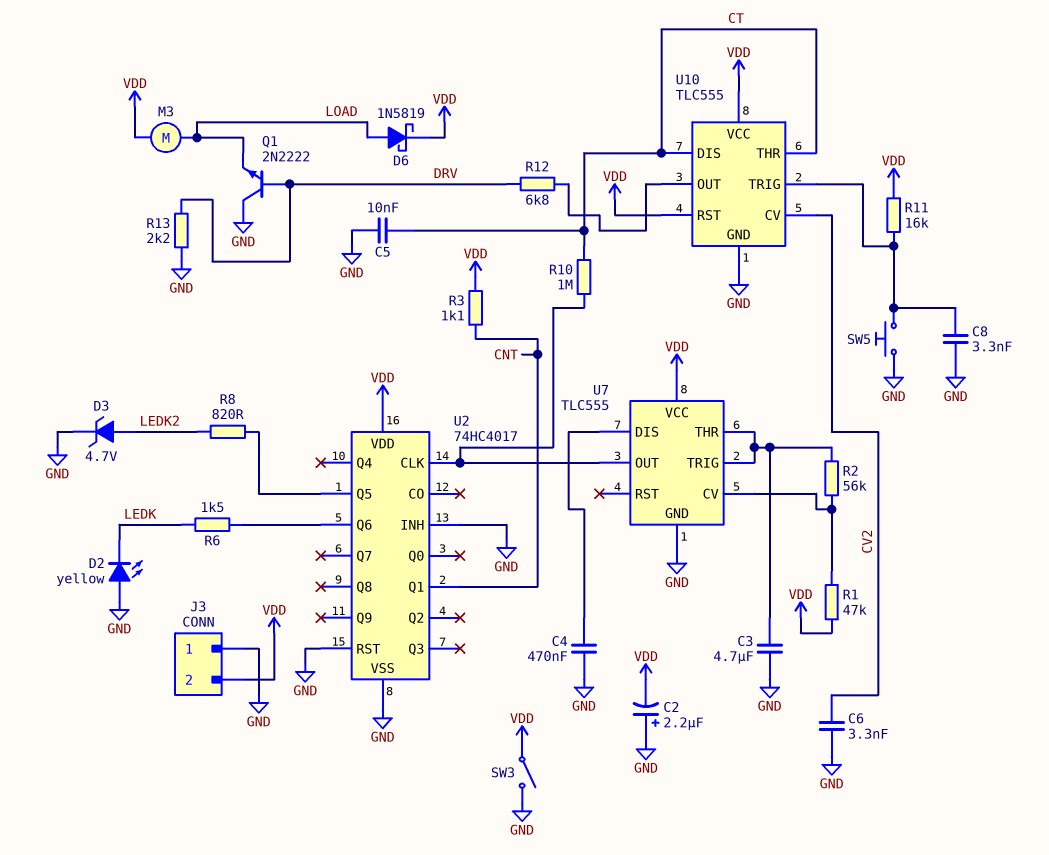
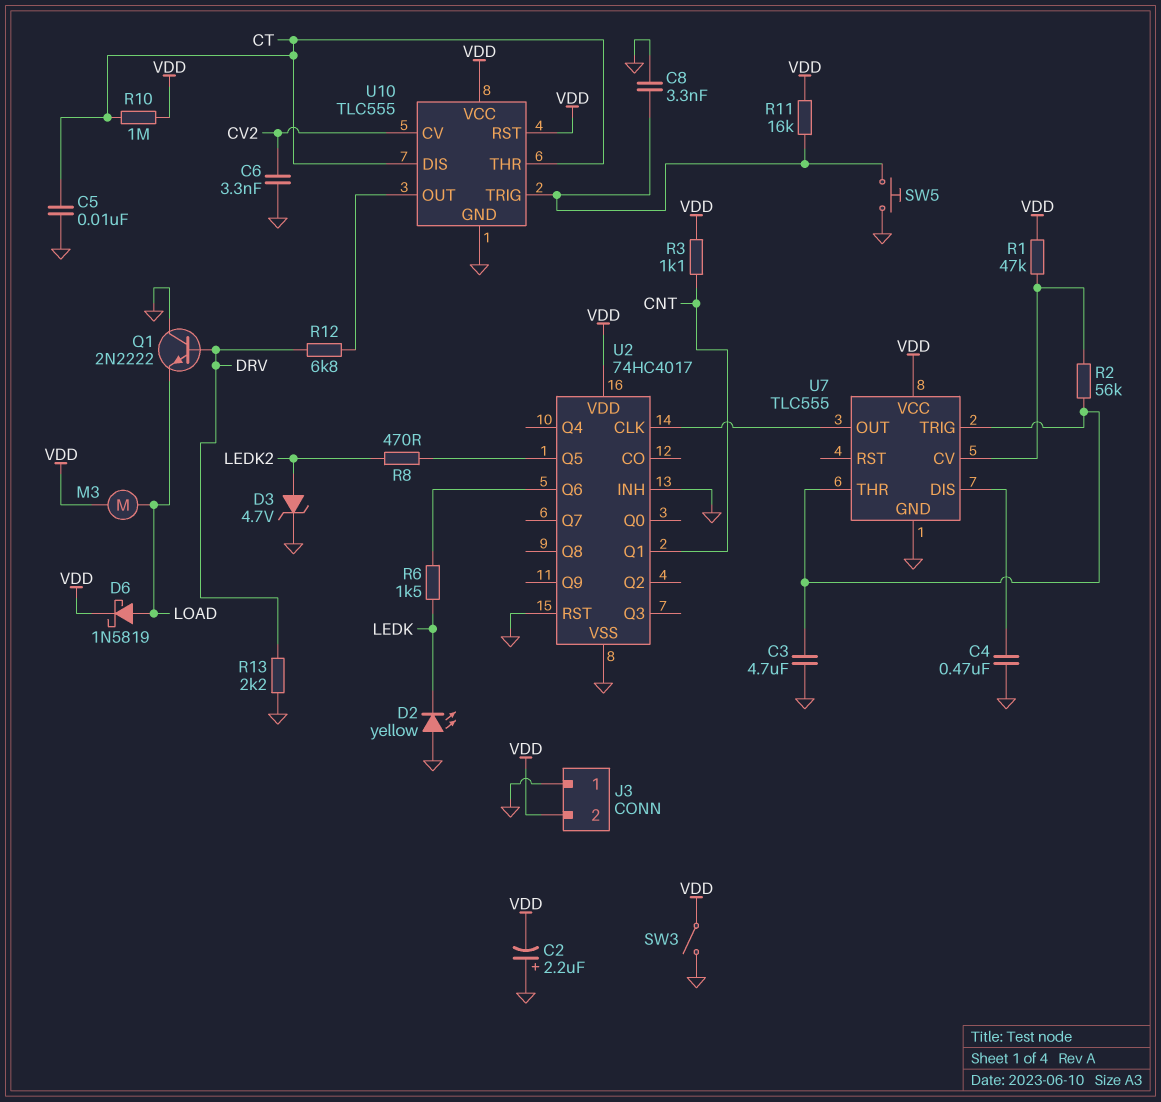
R8: 820 (LEDK2, U2/Q5) -> 470 (LEDK2, U2/Q5)
R10: 1M (CT, U2/CLK) -> 1M (CT, VDD)

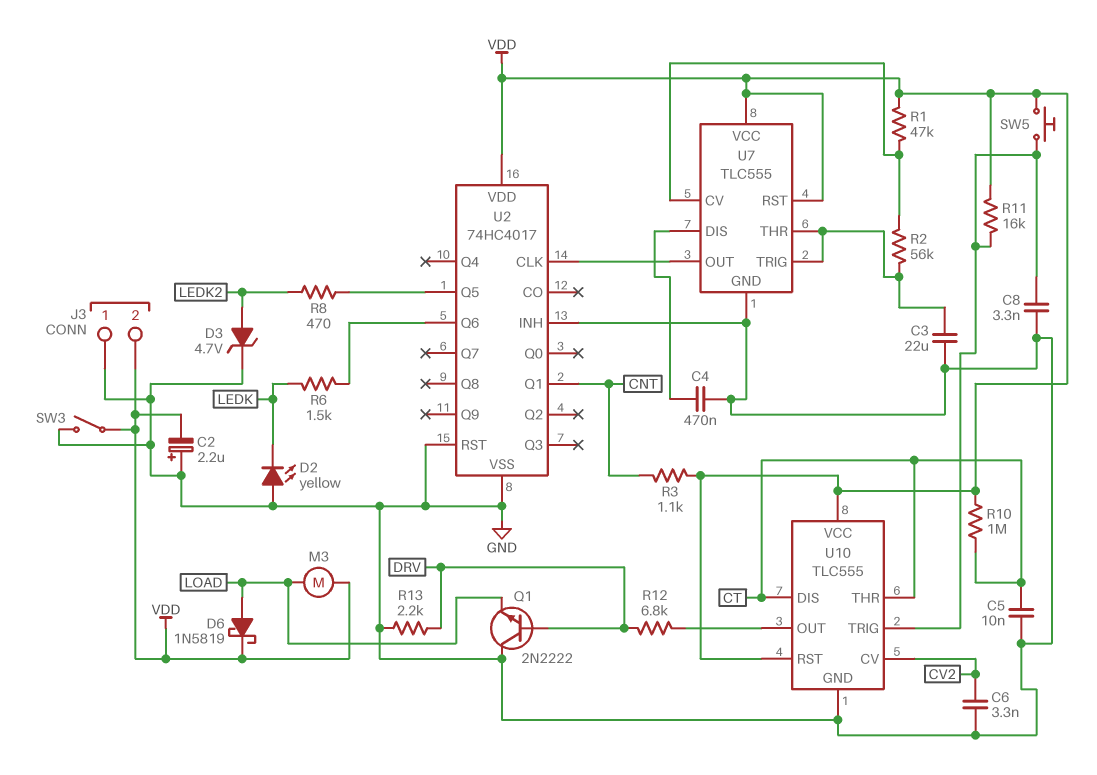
C3: 4.7uF (GND, U7/THR) -> 22uF (GND, U7/THR)
SW5: button (GND, U10/TRIG) -> button (U10/TRIG, VDD)
U7 pin RST: none -> VDD

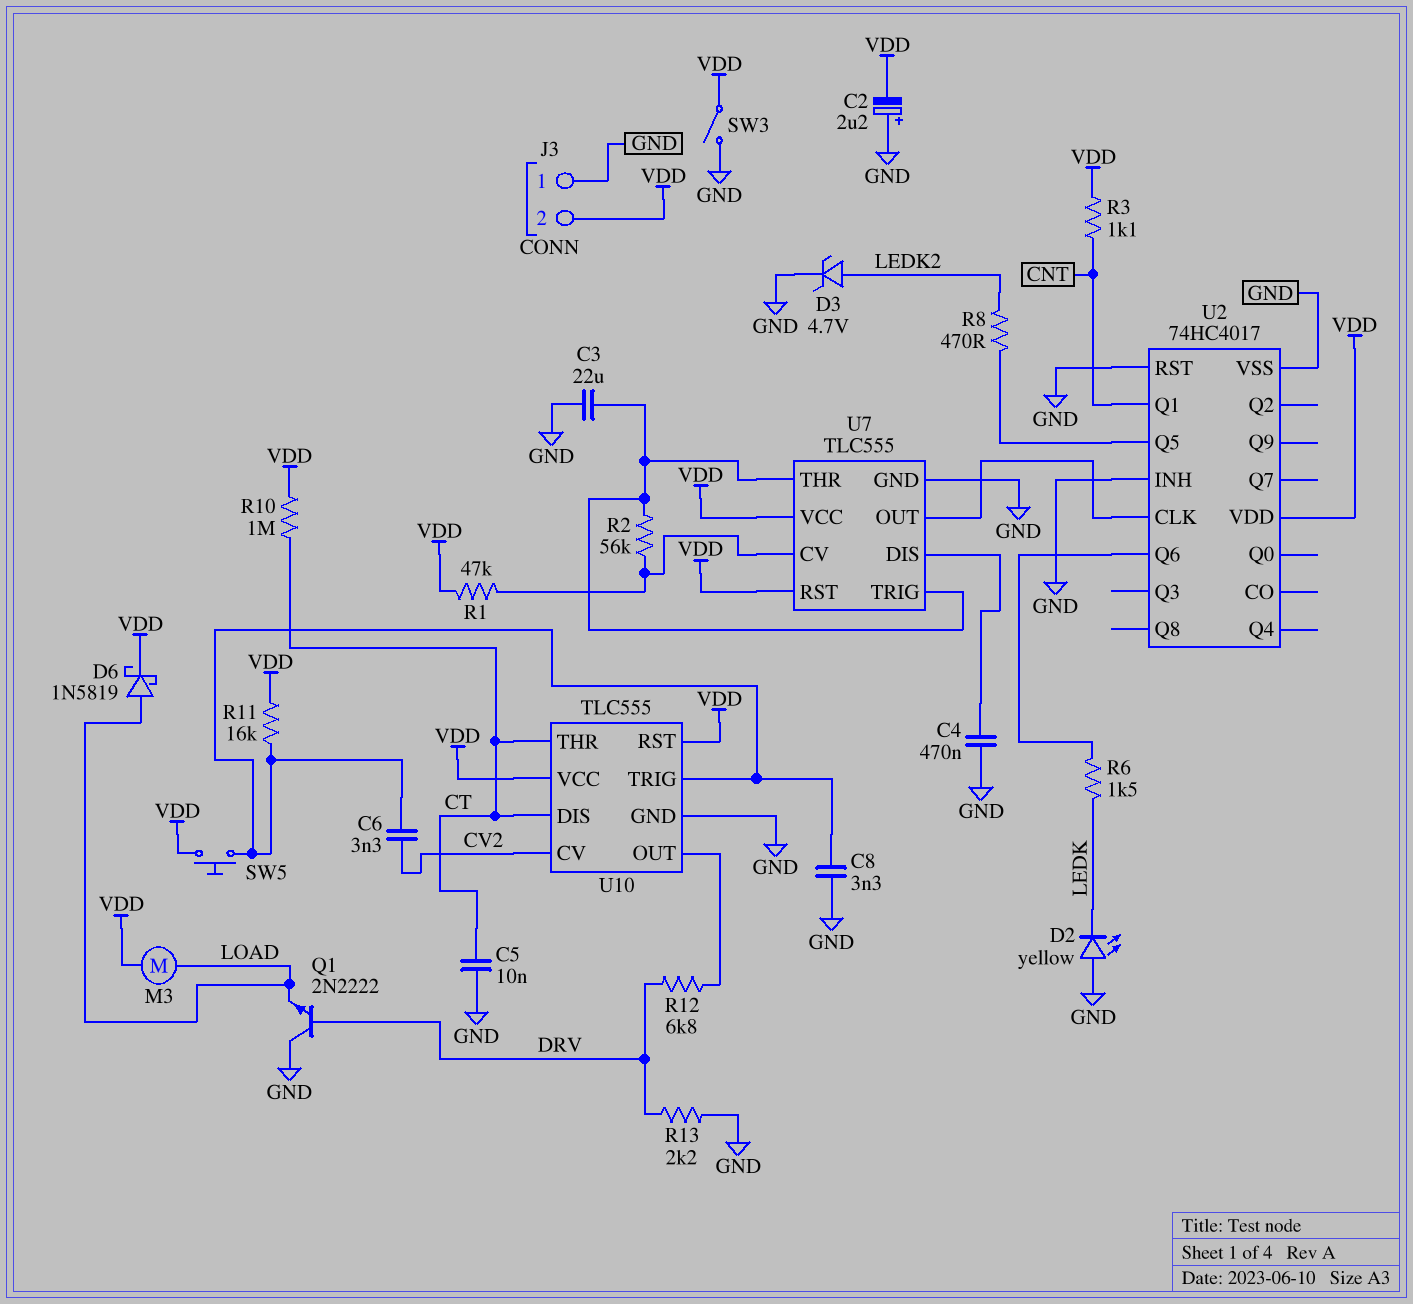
C6: 3.3nF (CV2, GND) -> 3.3nF (CV2, U10/TRIG)

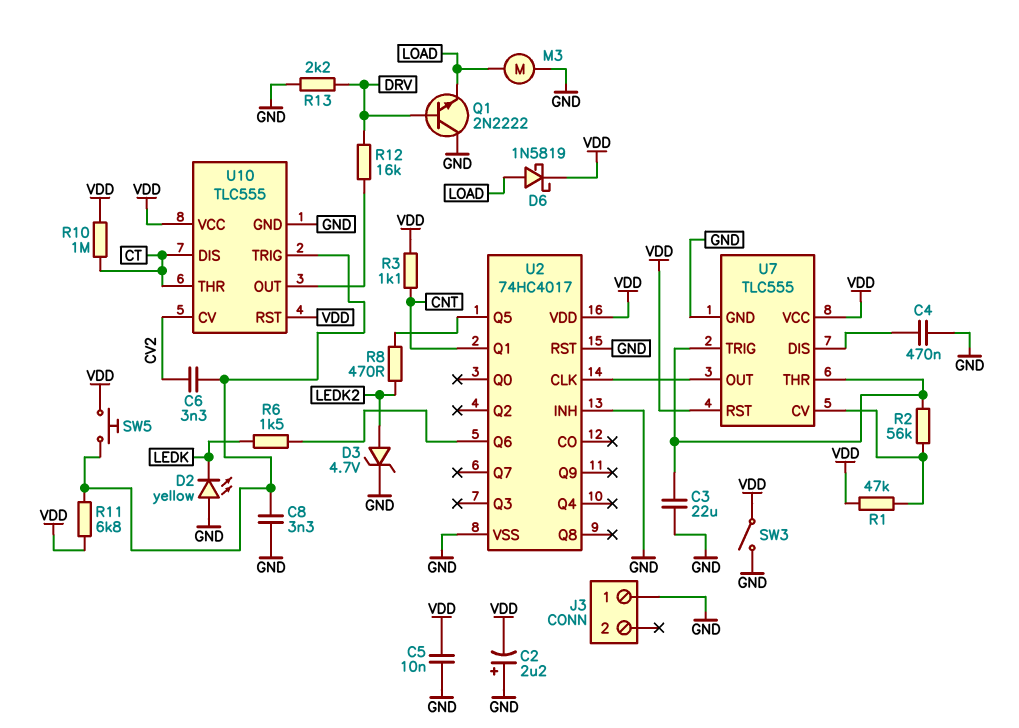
C5: 10nF (CT, GND) -> 10nF (GND, VDD)
J3 pin 2: VDD -> none
M3: motor (LOAD, VDD) -> motor (GND, LOAD)
R11: 16k (U10/TRIG, VDD) -> 6.8k (U10/TRIG, VDD)
R12: 6.8k (DRV, U10/OUT) -> 16k (DRV, U10/OUT)

